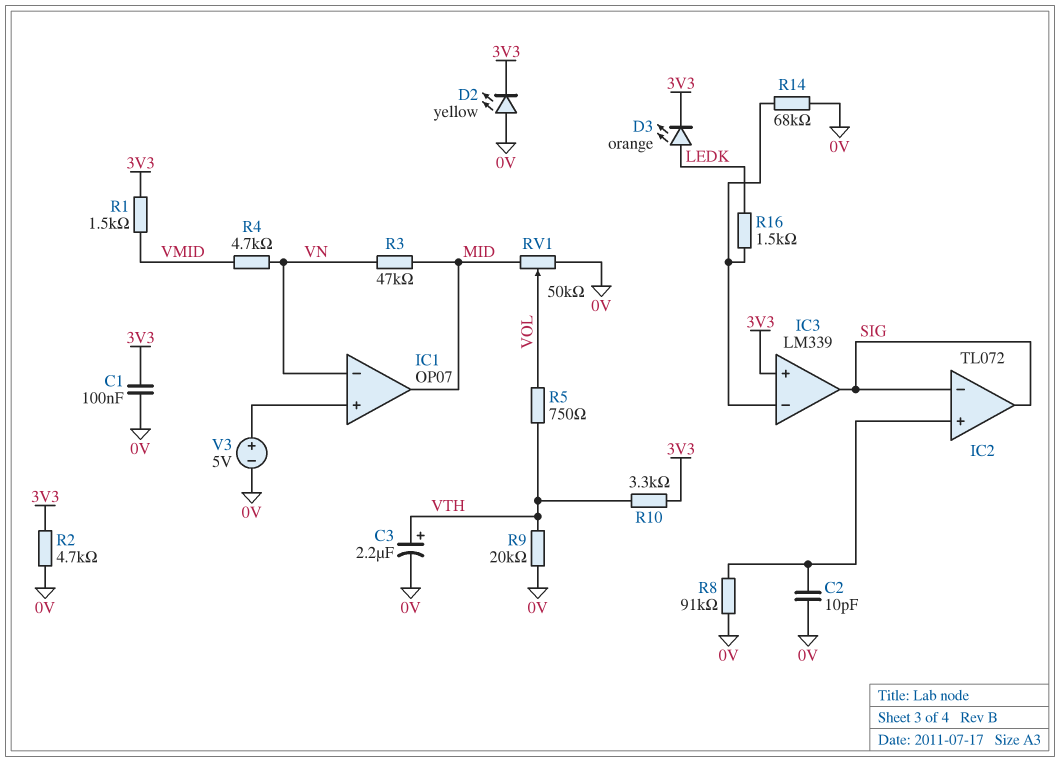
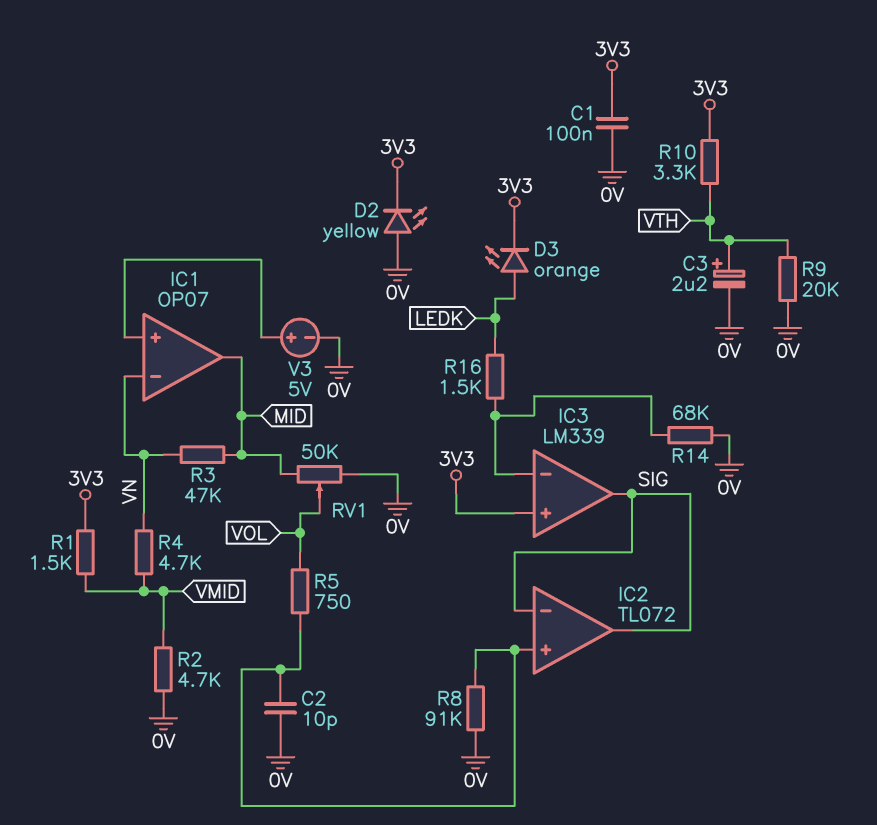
R2: 4.7k (0V, 3V3) -> 4.7k (0V, VMID)
R5: 750 (VOL, VTH) -> 750 (IC2/in+, VOL)

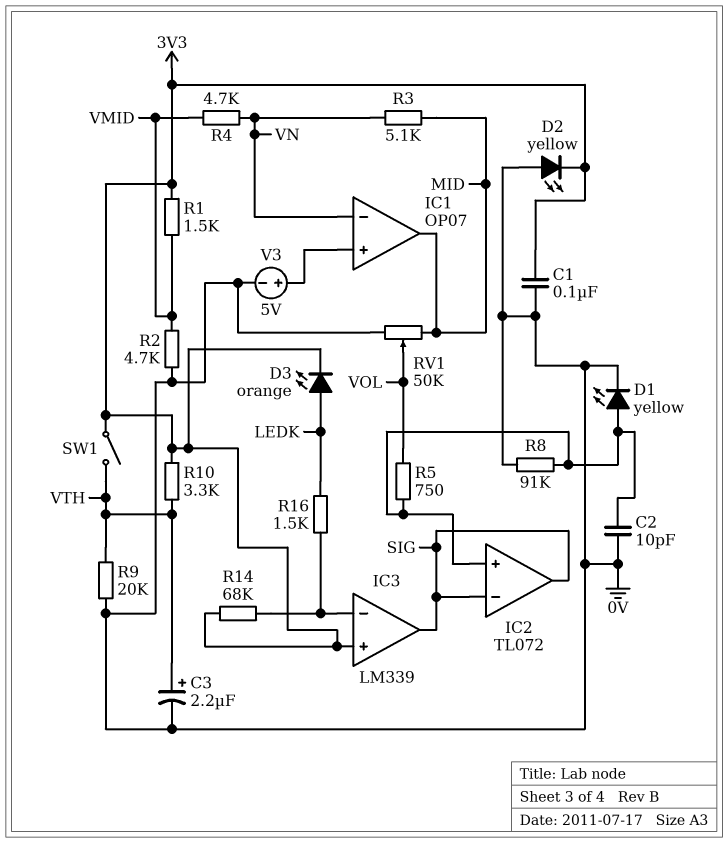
D1: none -> LED yellow (A IC2/in+, K 0V)
R3: 47k (MID, VN) -> 5.1k (MID, VN)
R14: 68k (0V, IC3/in-) -> 68k (3V3, IC3/in-)
SW1: none -> switch (3V3, VTH)

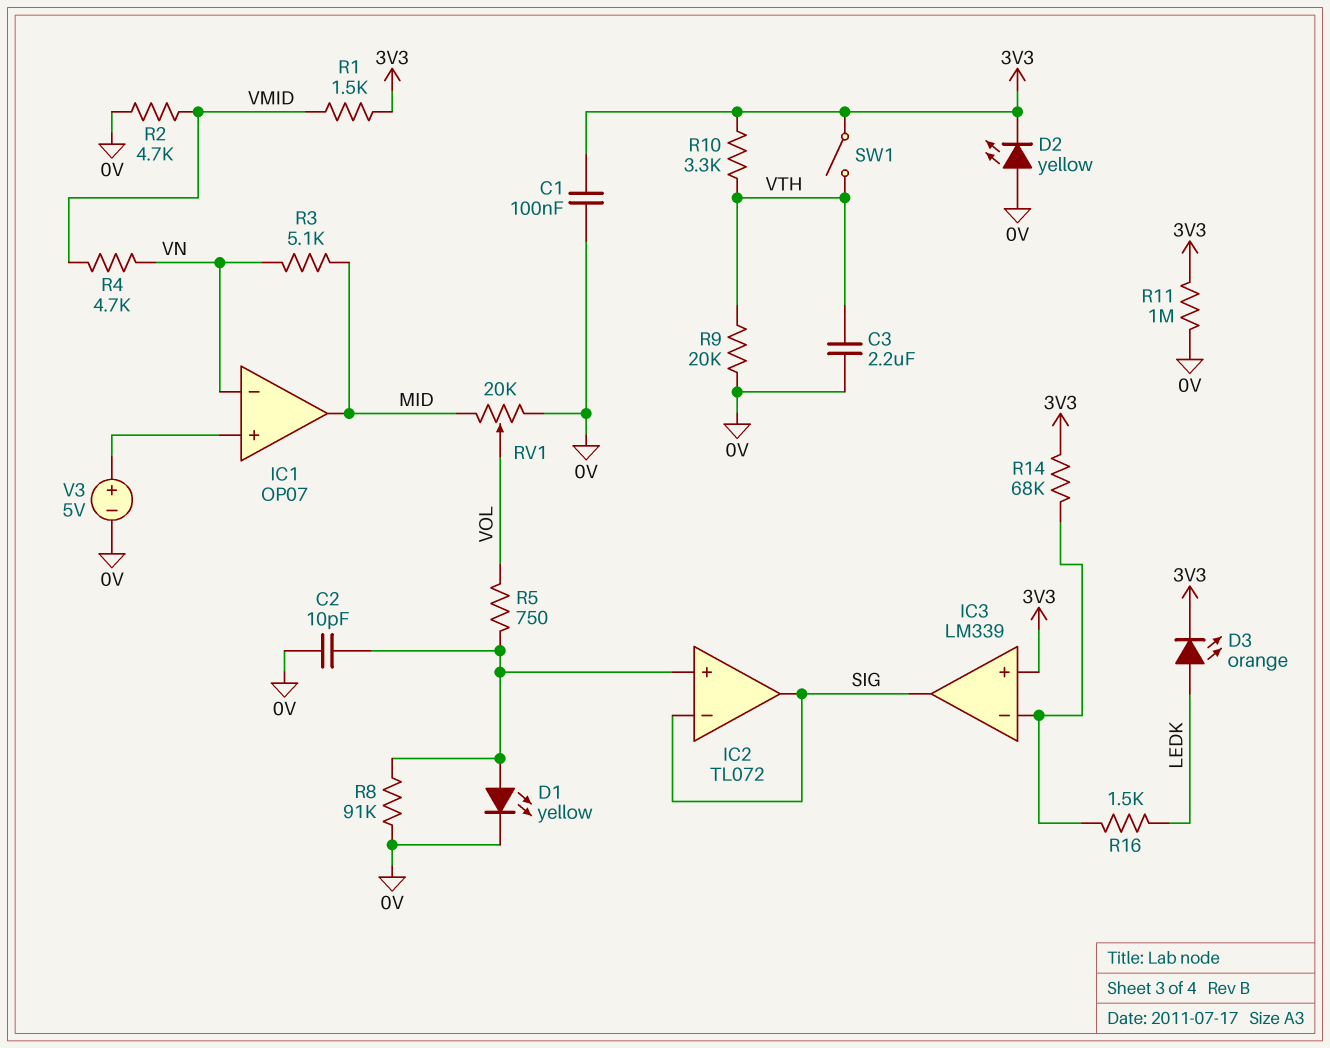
C3: 2.2uF (plus VTH, minus 0V) -> 2.2uF (0V, VTH)
R11: none -> 1M (0V, 3V3)
RV1: 50k (0V, MID, wiper VOL) -> 20k (0V, MID, wiper VOL)

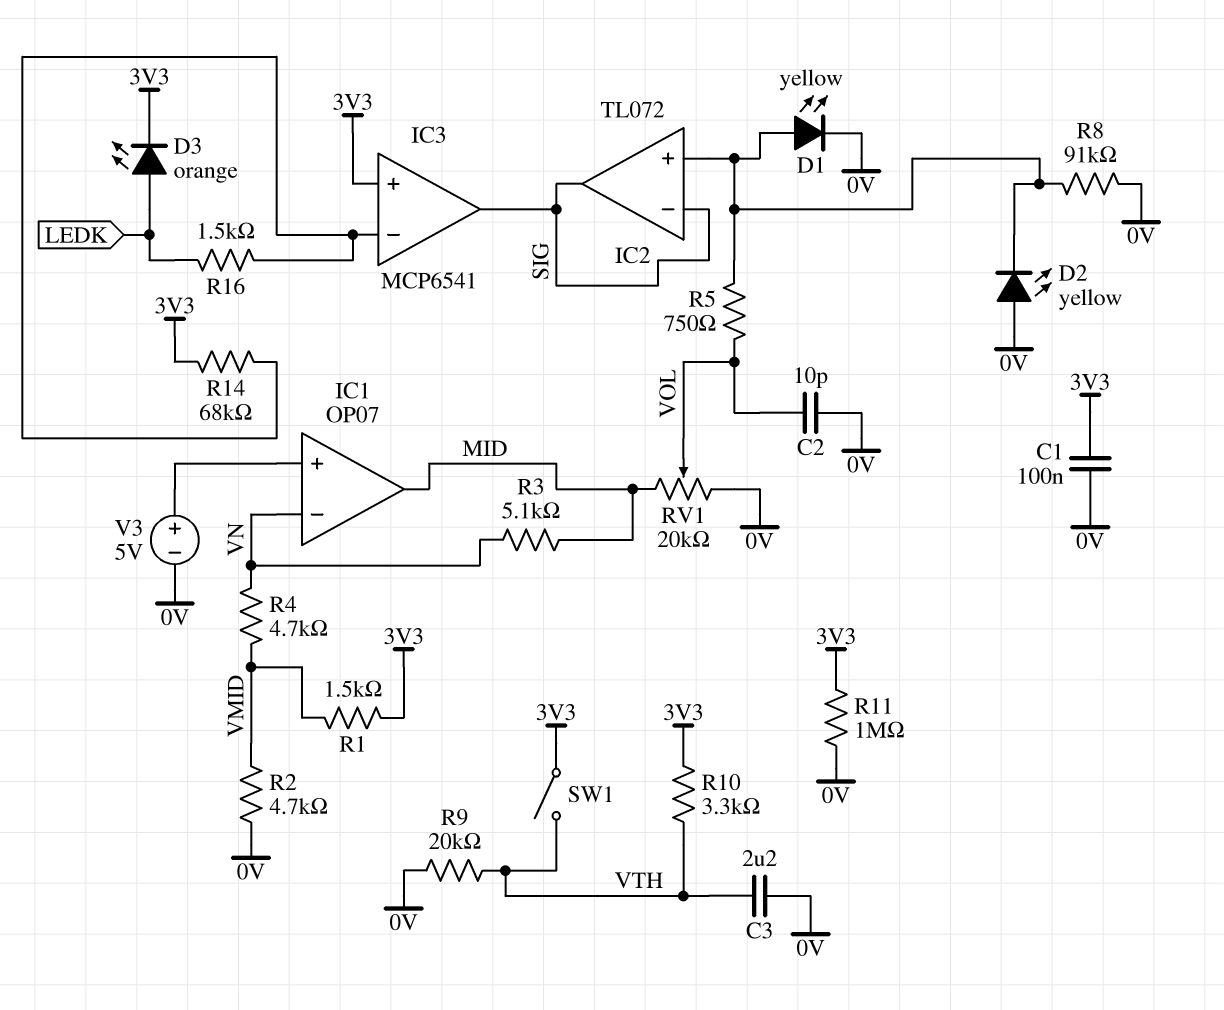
C2: 10pF (0V, IC2/in+) -> 10pF (0V, VOL)
D2: LED yellow (A 0V, K 3V3) -> LED yellow (A 0V, K IC2/in+)
IC3: LM339 -> MCP6541

